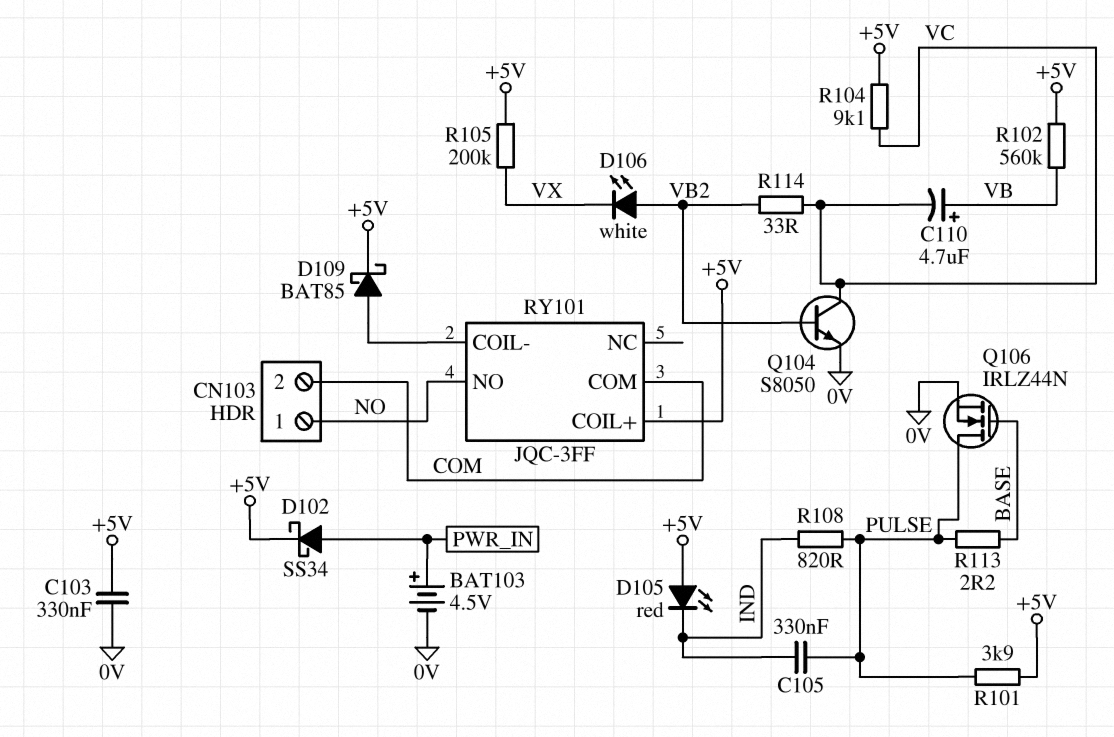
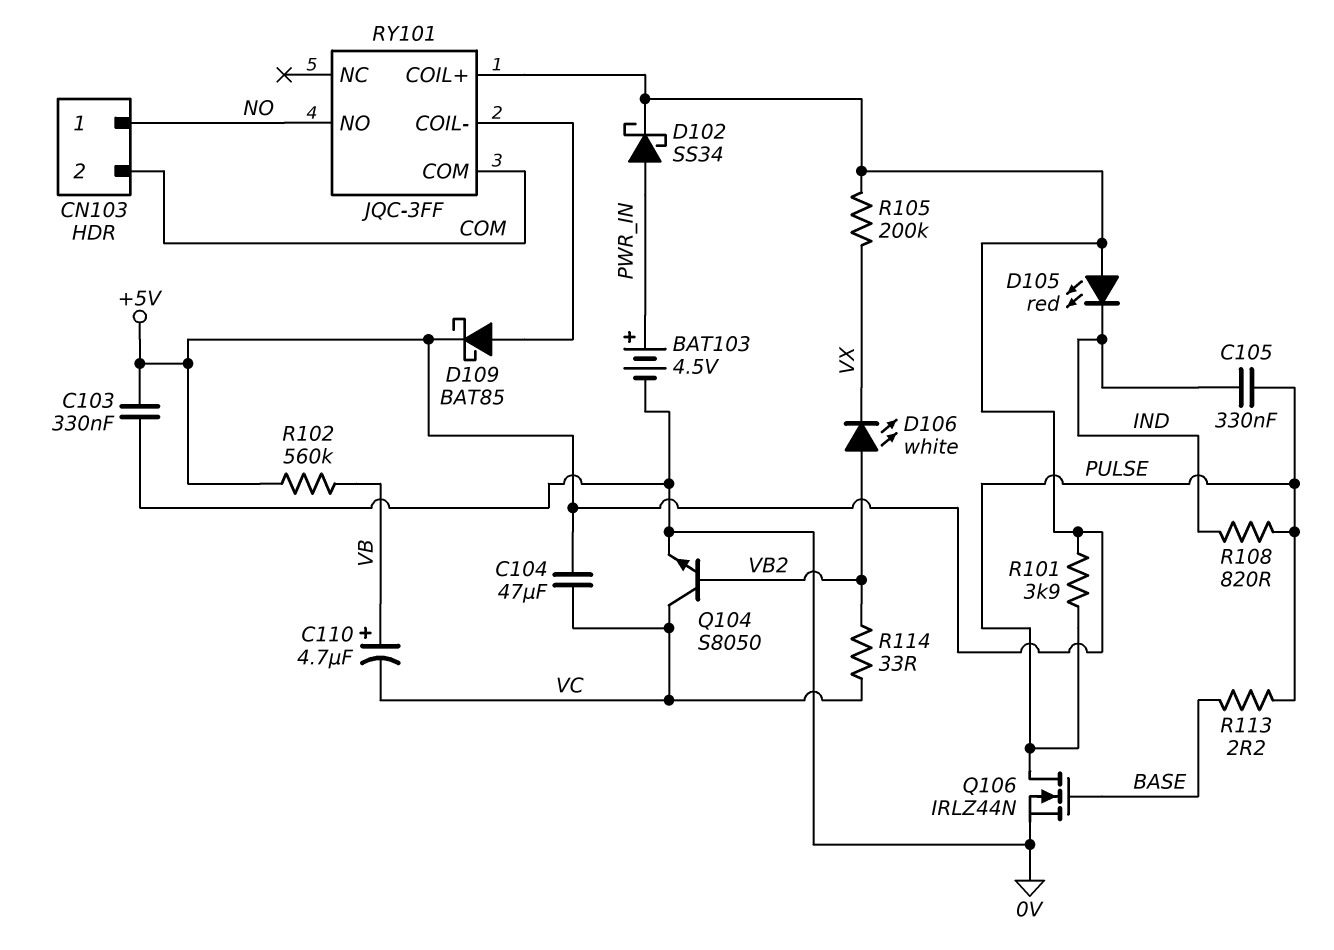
C104: none -> 47uF (+5V, VC)
R104: 9.1k (+5V, VC) -> none

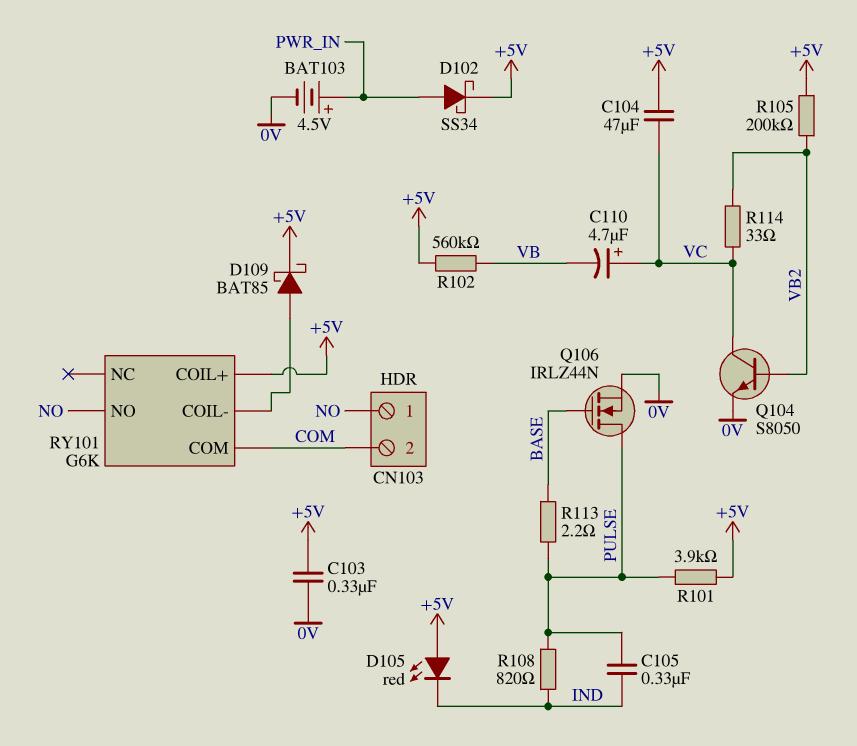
C110: 4.7uF (plus VB, minus VC) -> 4.7uF (plus VC, minus VB)
D106: LED white (A VB2, K VX) -> none
R105: 200k (+5V, VX) -> 200k (+5V, VB2)
RY101: JQC-3FF -> G6K

